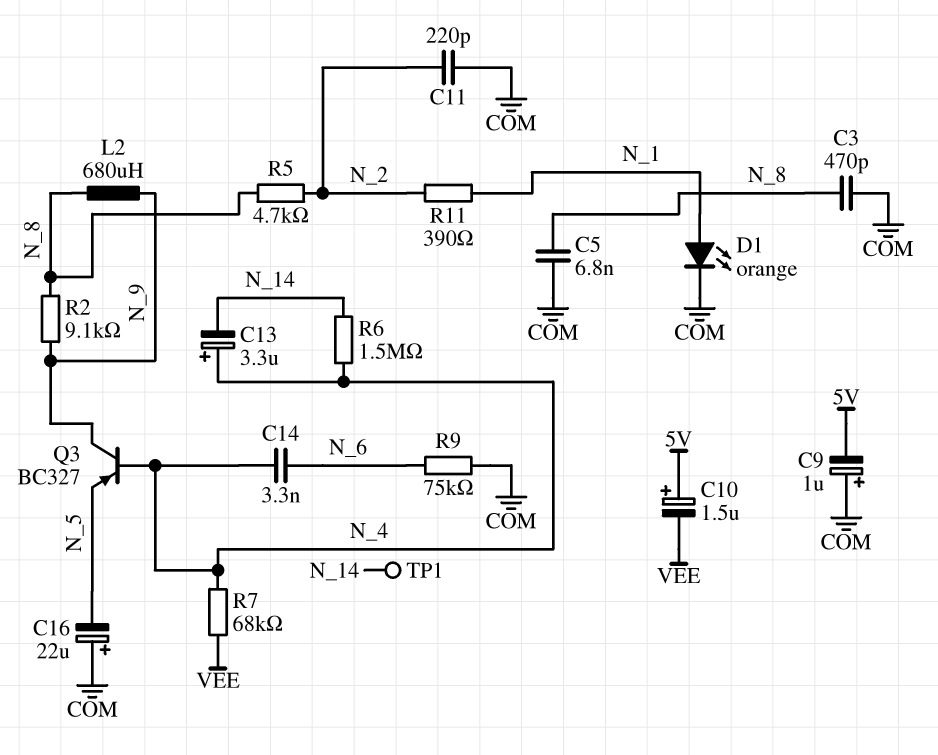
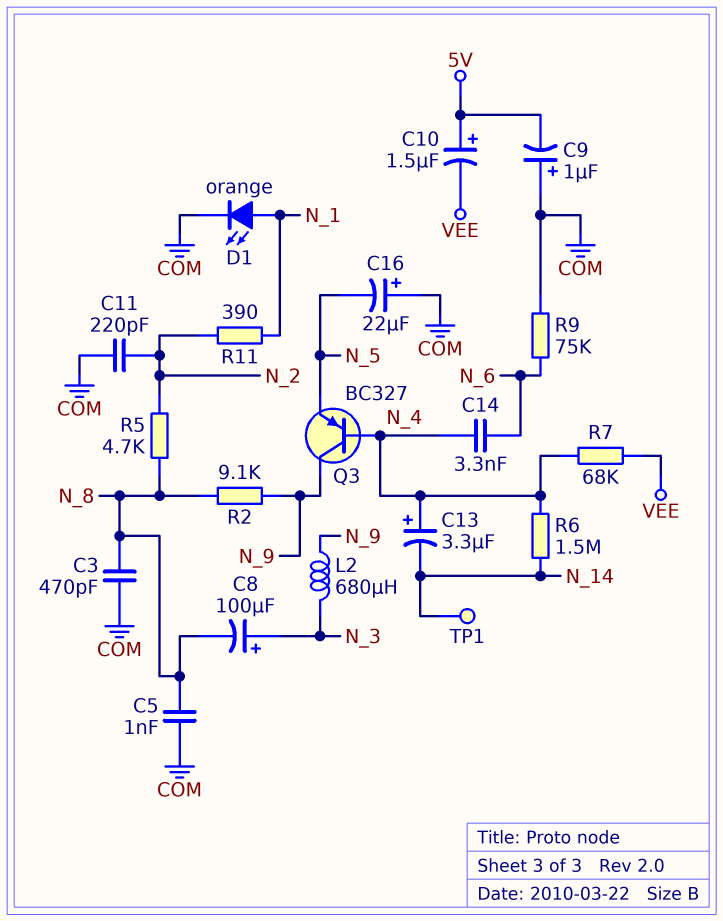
C5: 6.8nF (COM, N_8) -> 1nF (COM, N_8)
C8: none -> 100uF (plus N_3, minus N_8)
L2: 680uH (N_8, N_9) -> 680uH (N_3, N_9)

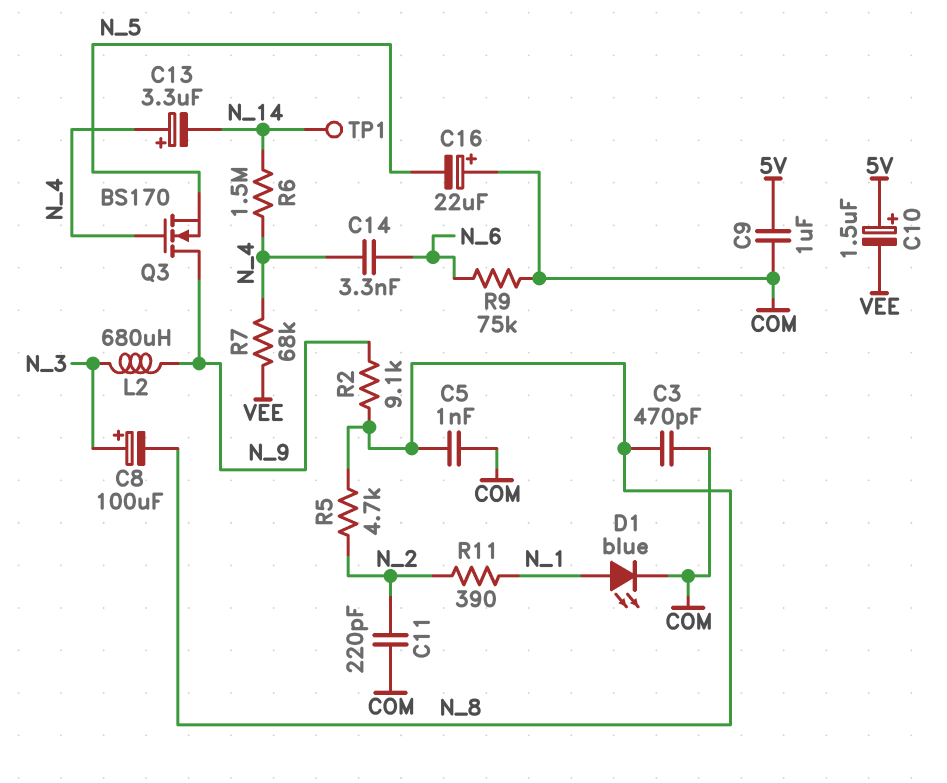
C9: 1uF (plus COM, minus 5V) -> 1uF (5V, COM)
D1: LED orange (A N_1, K COM) -> LED blue (A N_1, K COM)
Q3: PNP BC327 (B N_4, C N_9, E N_5) -> NMOS BS170 (G N_4, D N_9, S N_5)

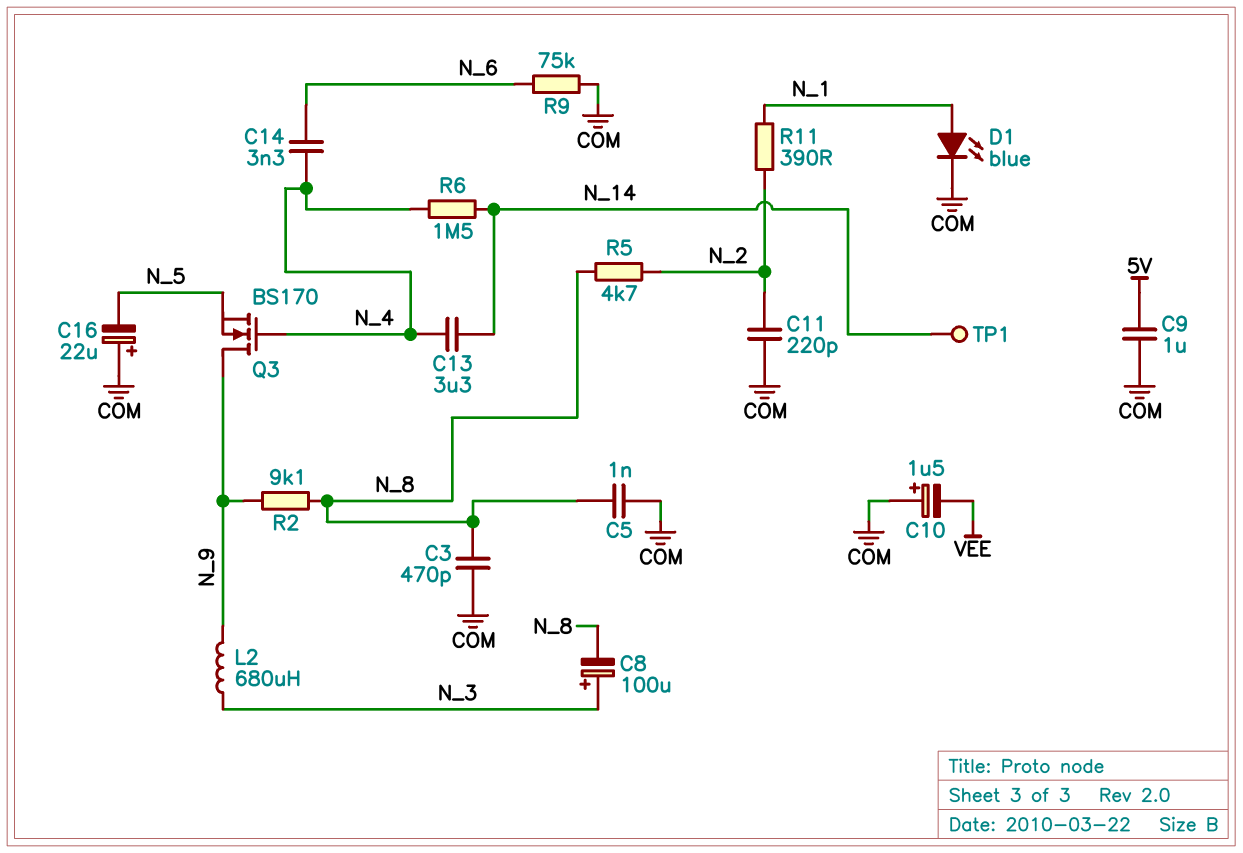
C10: 1.5uF (plus 5V, minus VEE) -> 1.5uF (plus COM, minus VEE)
C13: 3.3uF (plus N_4, minus N_14) -> 3.3uF (N_4, N_14)
R7: 68k (N_4, VEE) -> none

